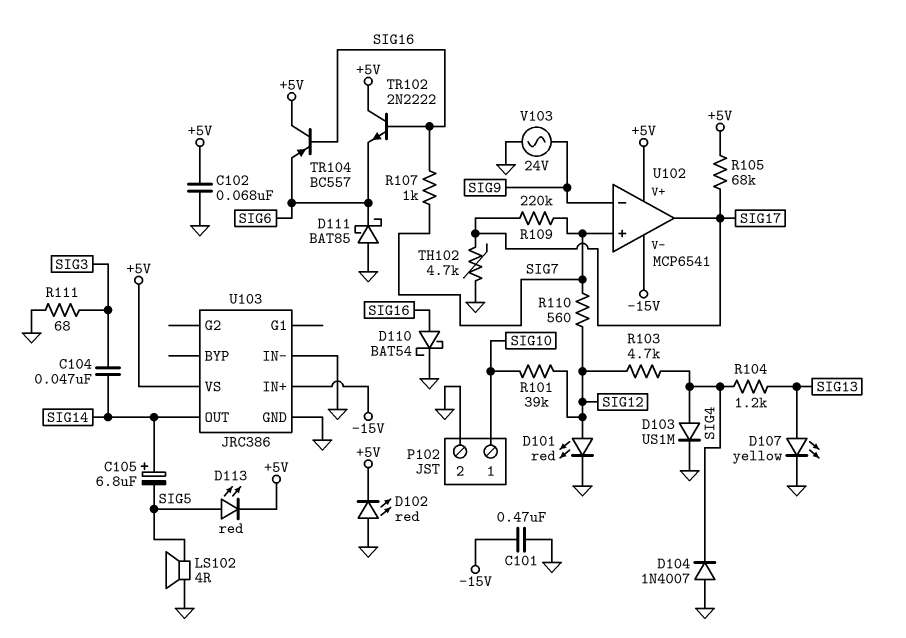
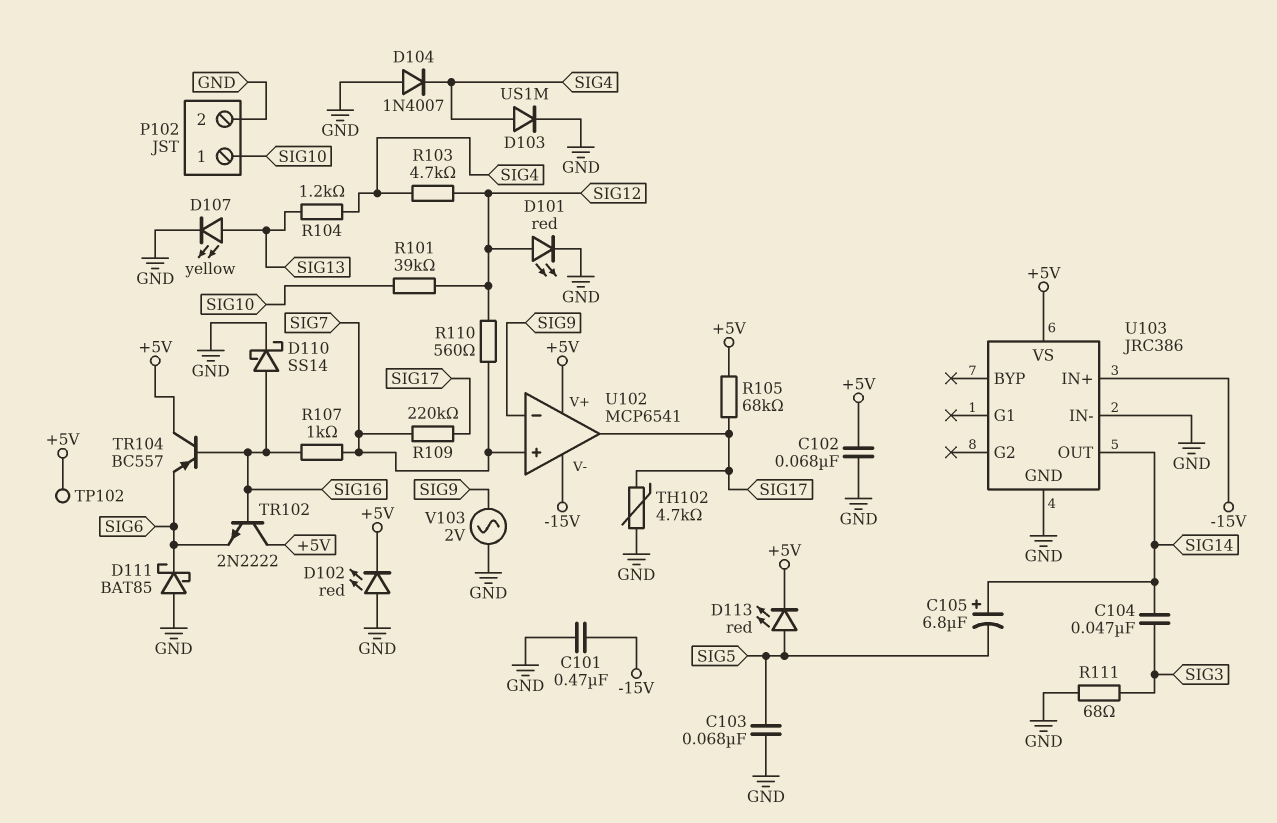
C103: none -> 68nF (GND, SIG5)
D110: schottky BAT54 (A SIG16, K GND) -> schottky SS14 (A SIG16, K GND)
LS102: speaker 4R (GND, SIG5) -> none
TP102: none -> test point (+5V)
V103: AC 24V (GND, SIG9) -> AC 2V (GND, SIG9)

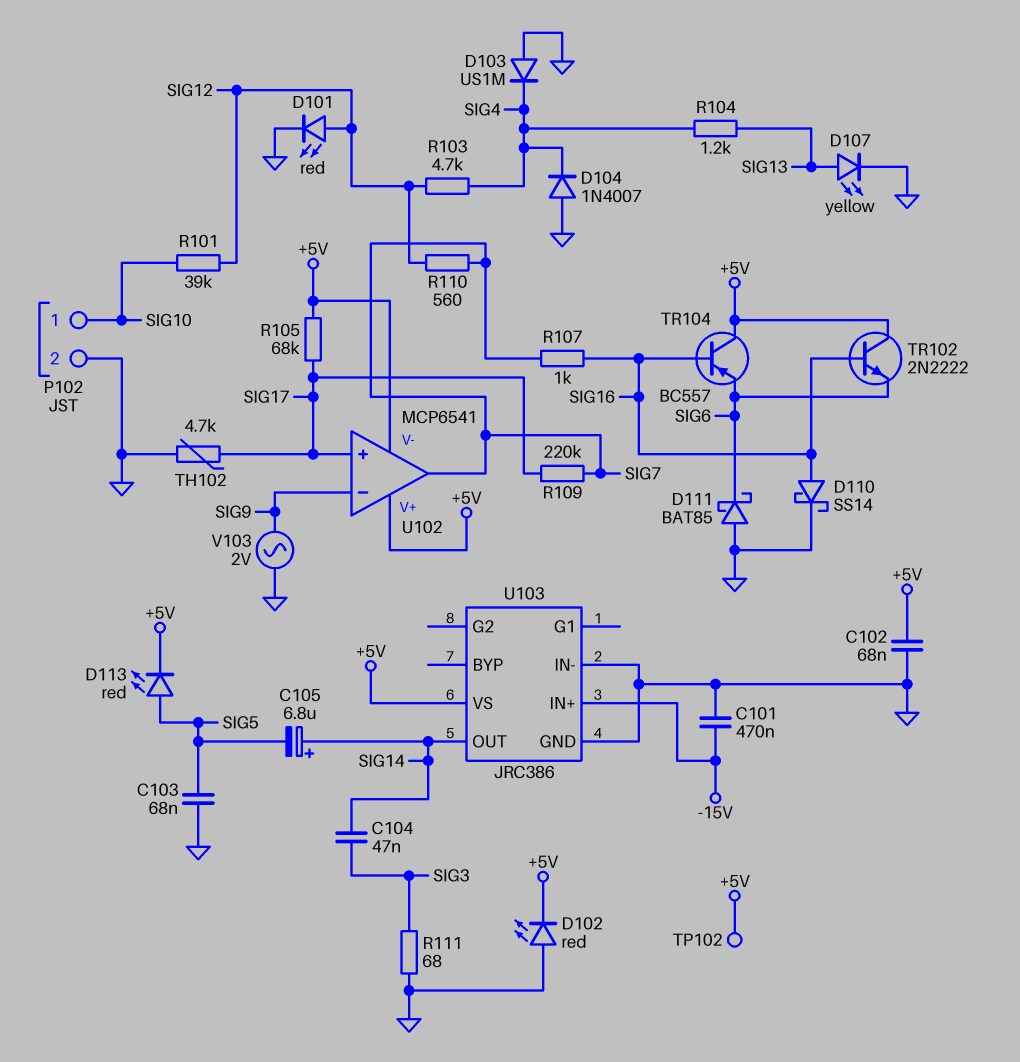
D103: diode US1M (A SIG4, K GND) -> diode US1M (A GND, K SIG4)
U102 pin V-: -15V -> +5V
U102 pin in+: SIG7 -> SIG17
U102 pin out: SIG17 -> SIG7

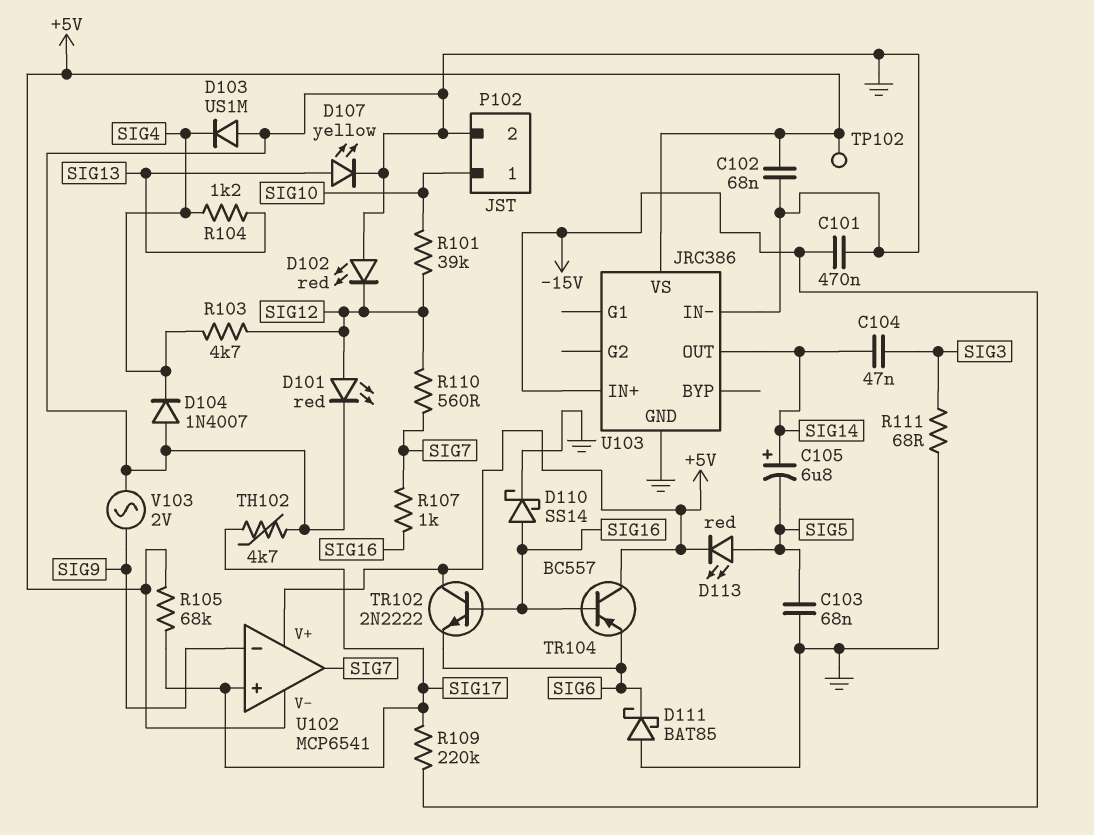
D102: LED red (A GND, K +5V) -> LED red (A GND, K SIG12)
R109: 220k (SIG7, SIG17) -> 220k (-15V, SIG17)

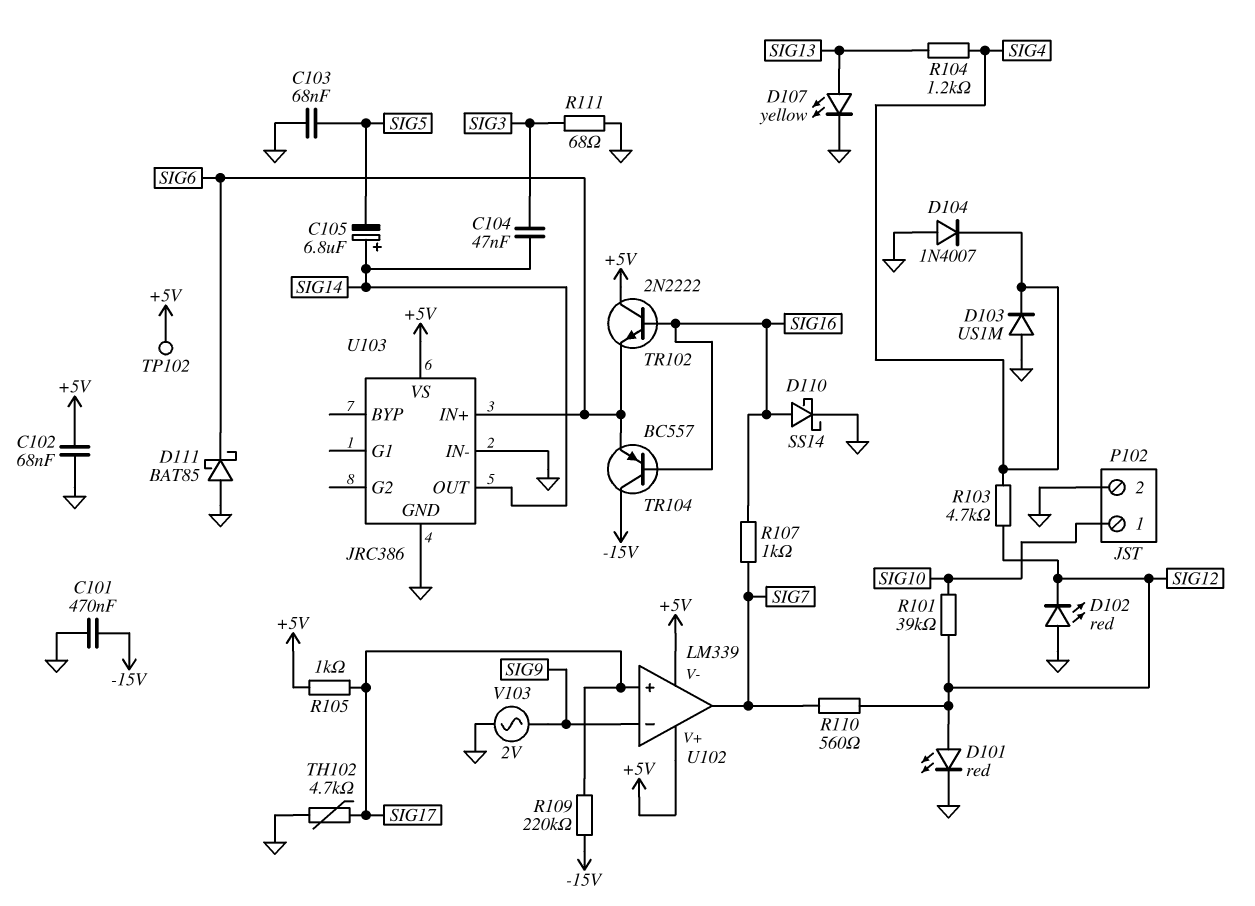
D113: LED red (A SIG5, K +5V) -> none
R105: 68k (+5V, SIG17) -> 1k (+5V, SIG17)
TR104: PNP BC557 (B SIG16, C +5V, E SIG6) -> PNP BC557 (B SIG16, C -15V, E SIG6)
U102: MCP6541 -> LM339
U103 pin IN+: -15V -> SIG6

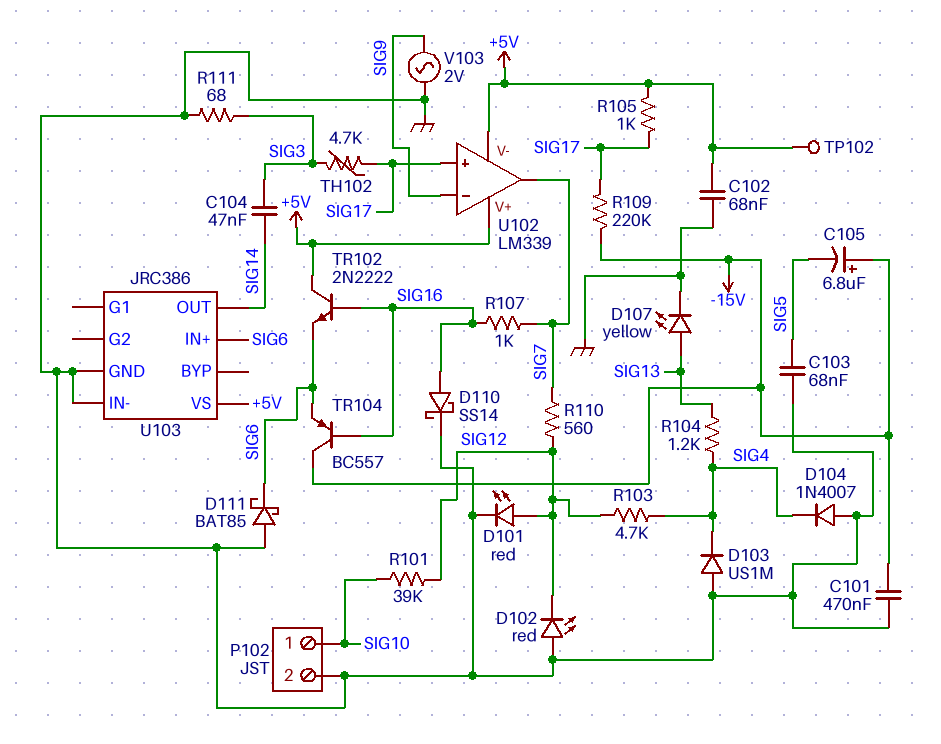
C105: 6.8uF (plus SIG14, minus SIG5) -> 6.8uF (plus -15V, minus SIG5)
TH102: 4.7k (GND, SIG17) -> 4.7k (SIG3, SIG17)

